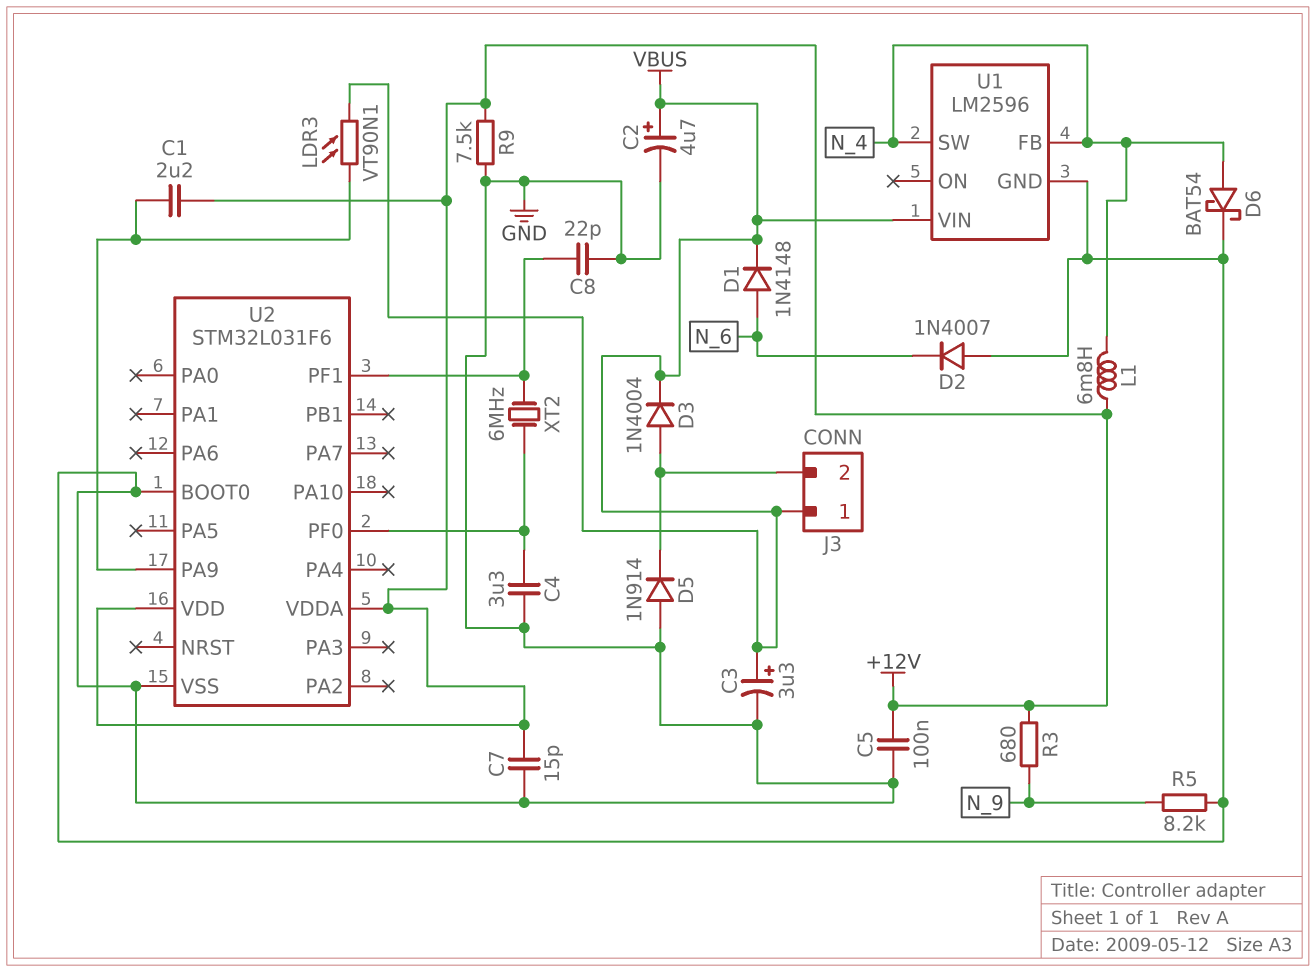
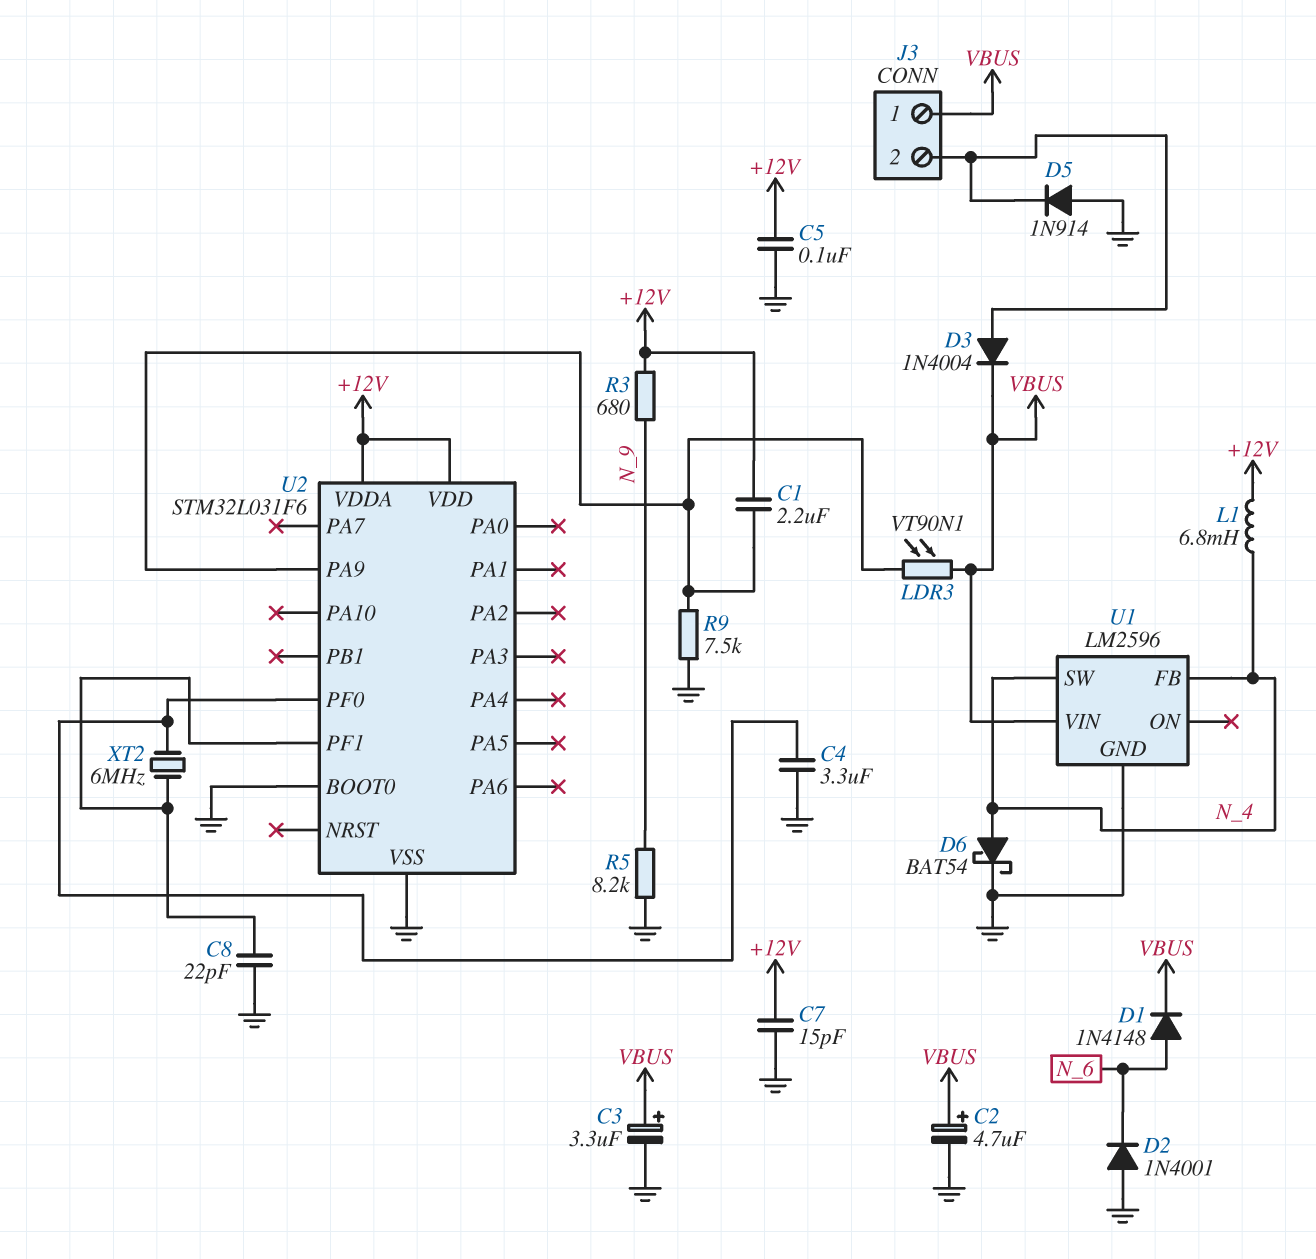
D2: diode 1N4007 (A GND, K N_6) -> diode 1N4001 (A GND, K N_6)
R9: 7.5k (+12V, GND) -> 7.5k (GND, U2/PA9)

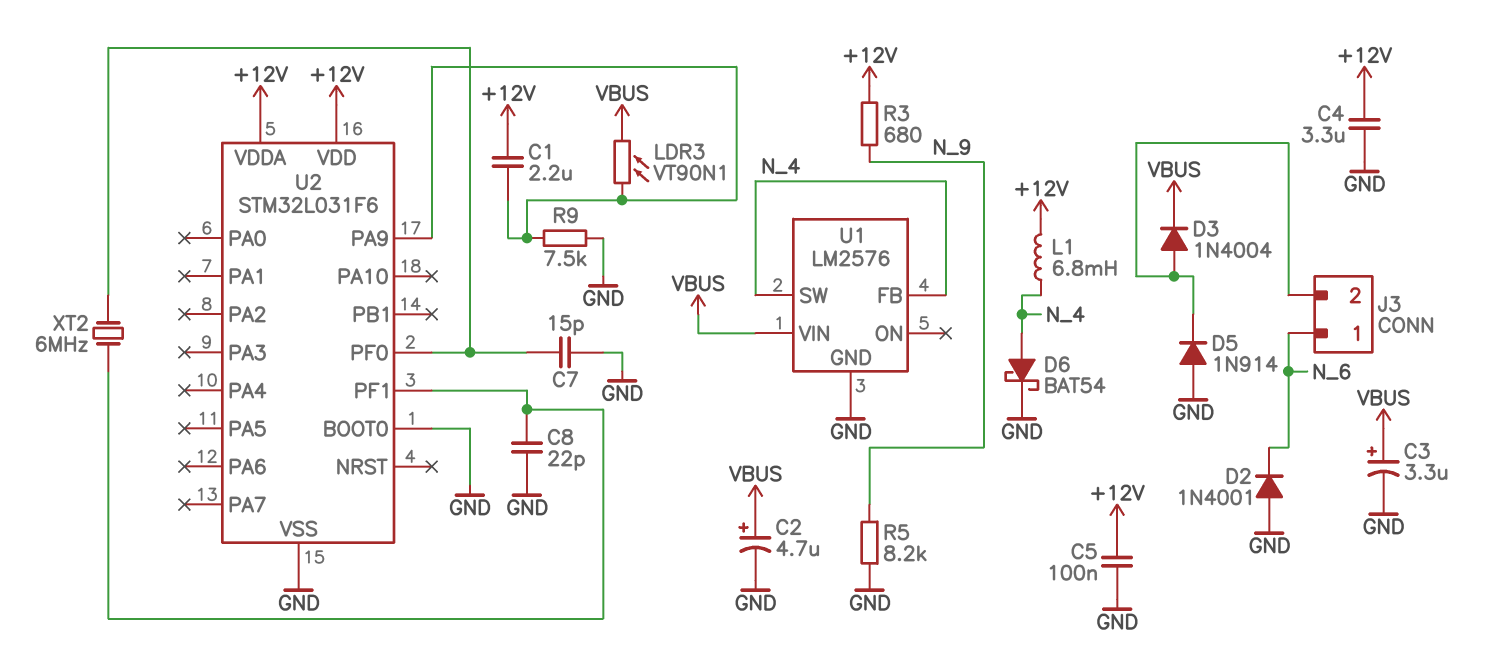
C4: 3.3uF (GND, U2/PF0) -> 3.3uF (+12V, GND)
C7: 15pF (+12V, GND) -> 15pF (GND, U2/PF0)
D1: diode 1N4148 (A N_6, K VBUS) -> none
J3 pin 1: VBUS -> N_6
U1: LM2596 -> LM2576

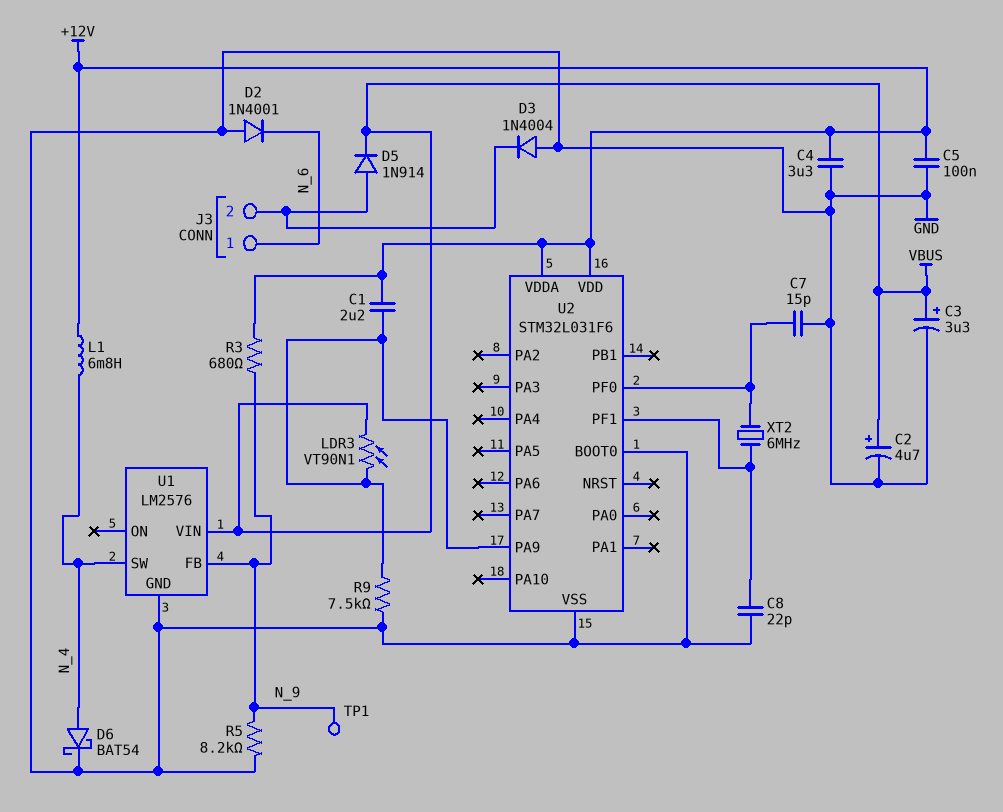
D3: diode 1N4004 (A J3/2, K VBUS) -> diode 1N4004 (A GND, K J3/2)
D5: diode 1N914 (A GND, K J3/2) -> diode 1N914 (A J3/2, K VBUS)
TP1: none -> test point (N_9)
U1 pin FB: N_4 -> N_9

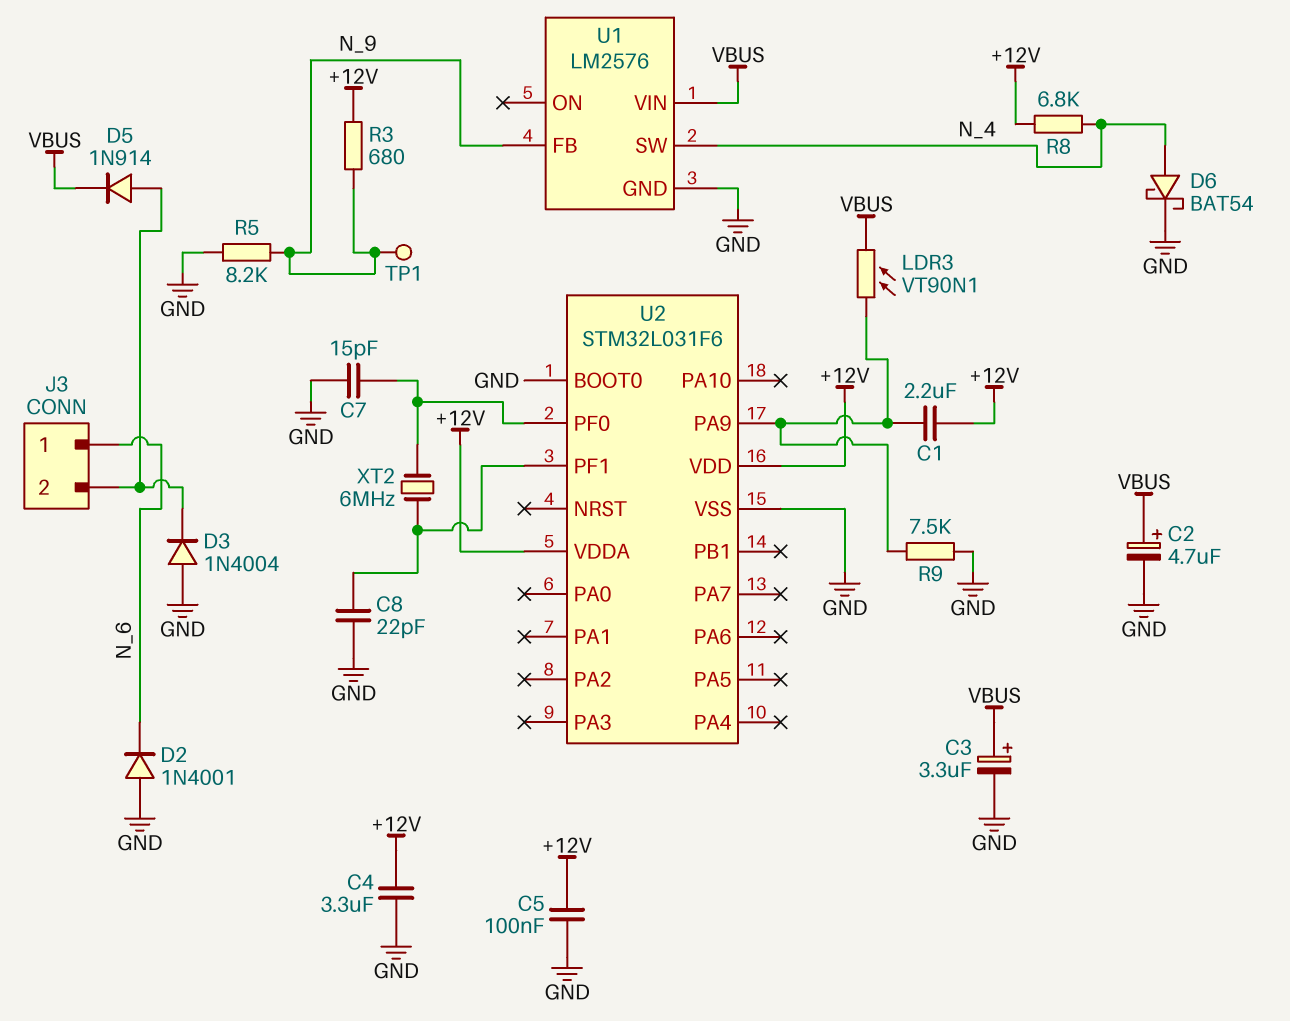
L1: 6.8mH (+12V, N_4) -> none
R8: none -> 6.8k (+12V, N_4)

